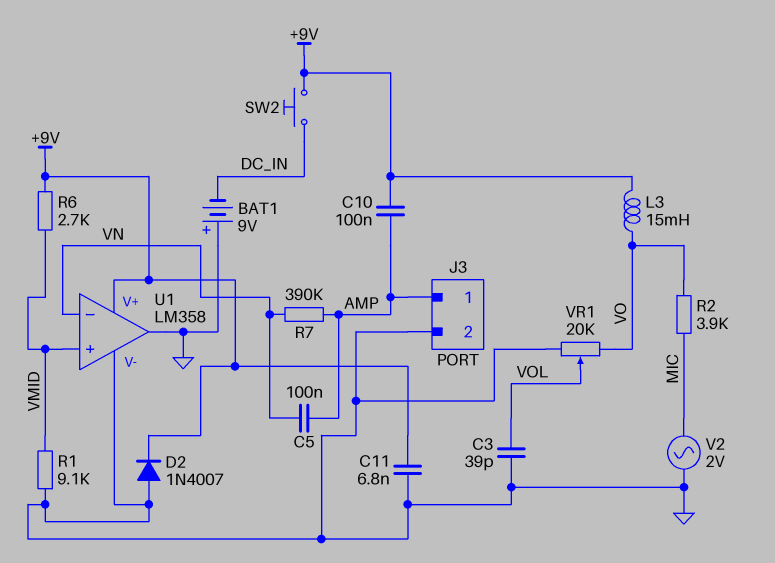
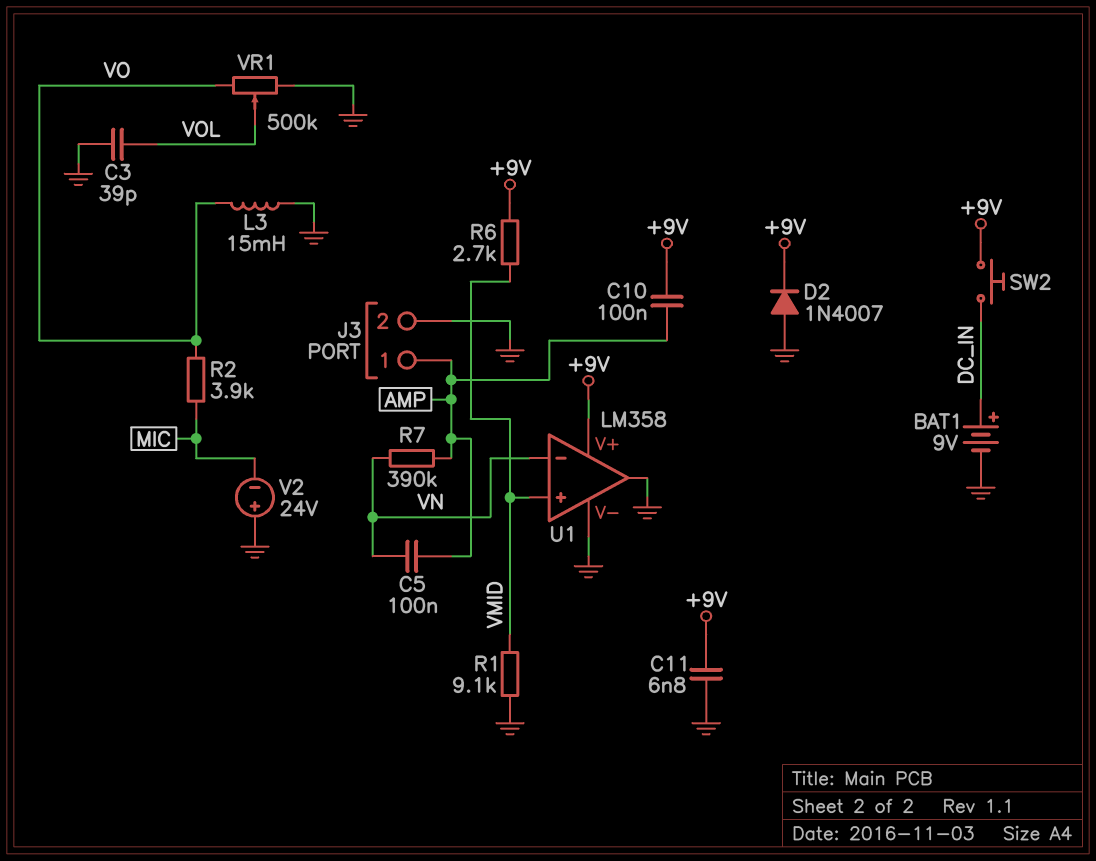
BAT1: 9V (plus GND, minus DC_IN) -> 9V (plus DC_IN, minus GND)
L3: 15mH (+9V, VO) -> 15mH (GND, VO)
V2: AC 2V (GND, MIC) -> 24V (plus GND, minus MIC)
VR1: 20k (GND, VO, wiper VOL) -> 500k (GND, VO, wiper VOL)

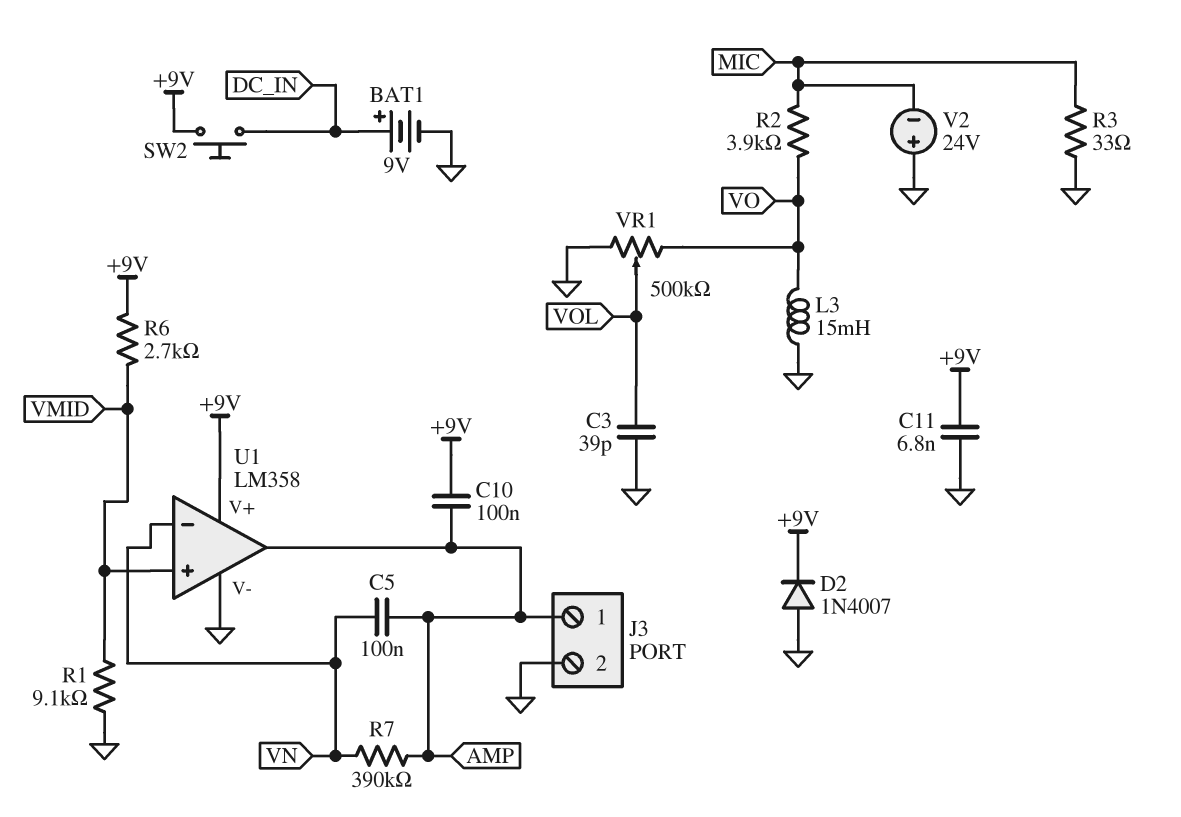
R3: none -> 33 (GND, MIC)
U1 pin out: GND -> AMP

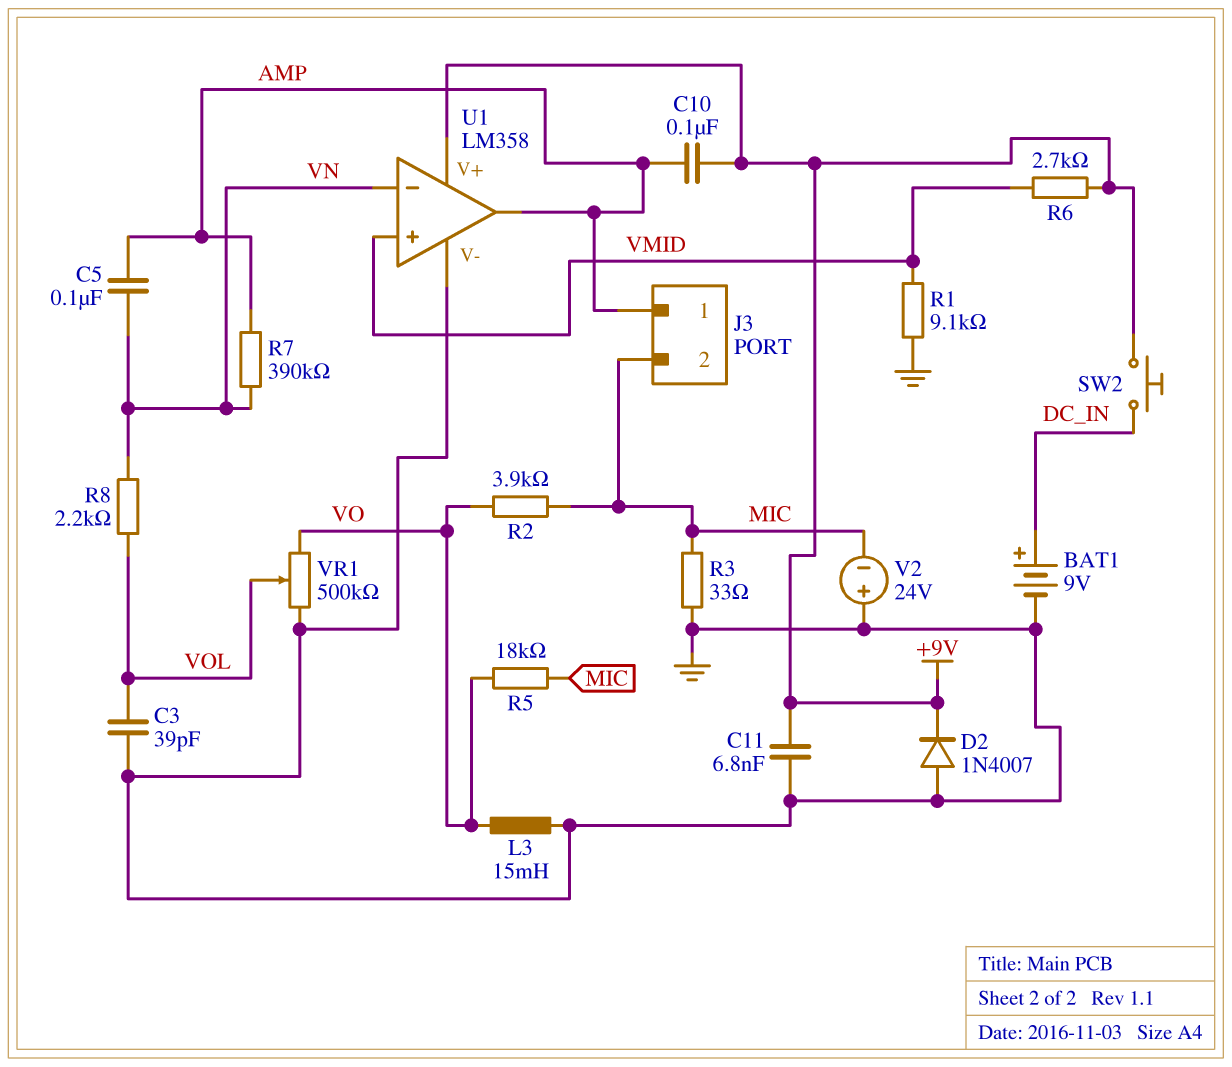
J3 pin 2: GND -> MIC
R5: none -> 18k (MIC, VO)
R8: none -> 2.2k (VN, VOL)

